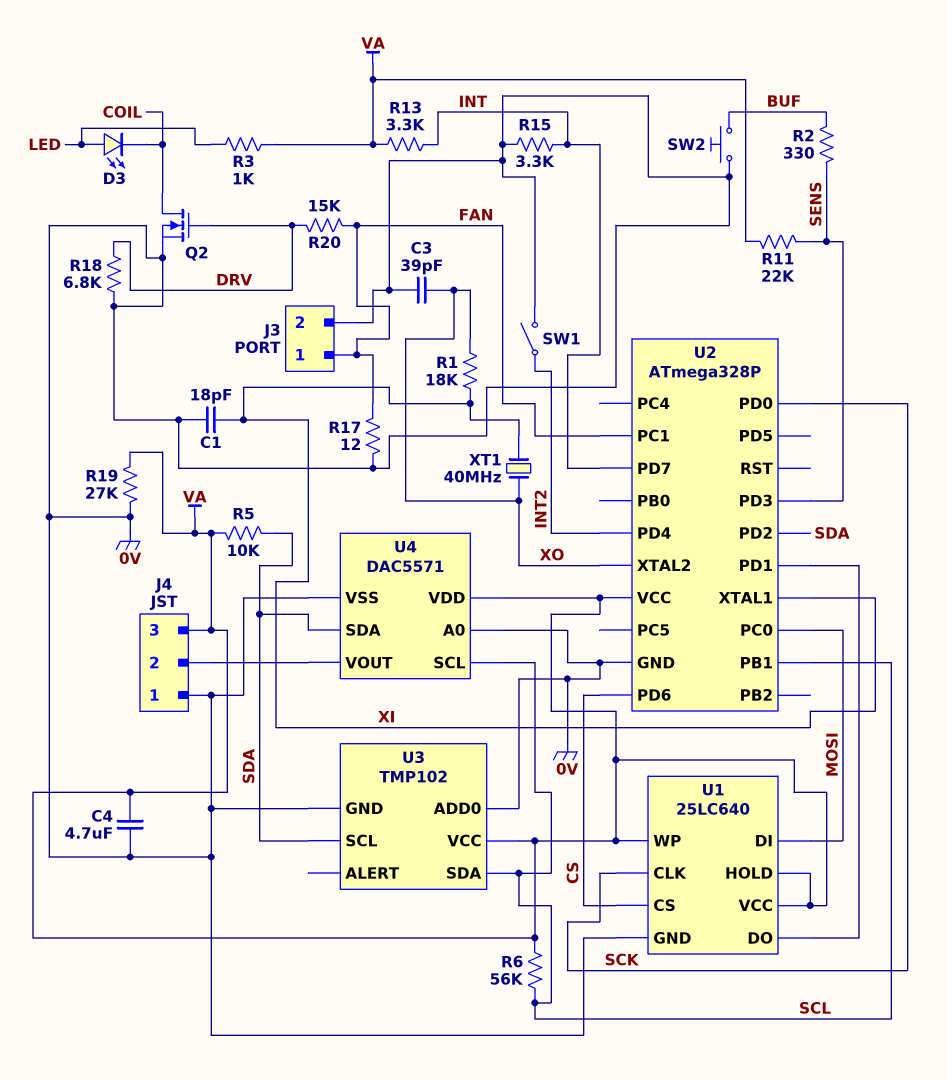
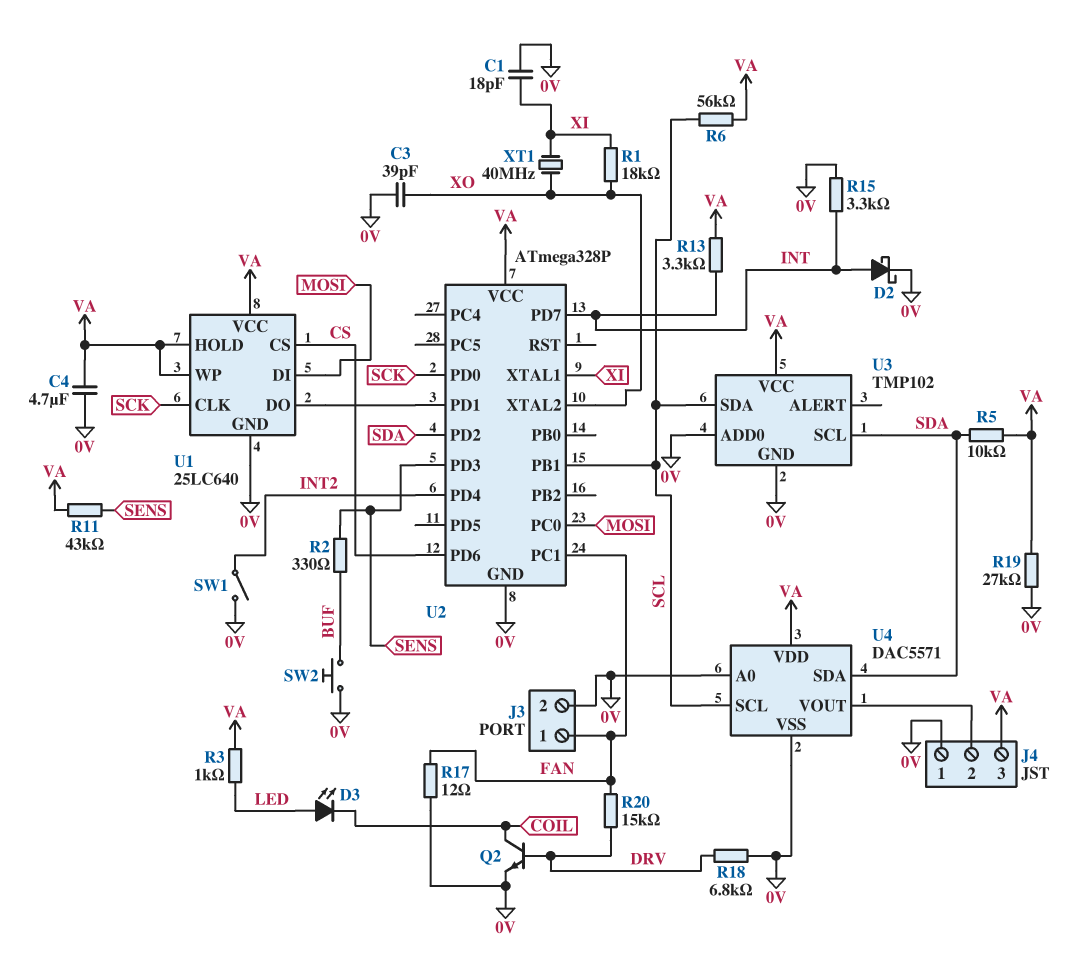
D2: none -> schottky (A INT, K 0V)
Q2: NMOS (G DRV, D COIL, S 0V) -> NPN (B DRV, C COIL, E 0V)
R11: 22k (SENS, VA) -> 43k (SENS, VA)

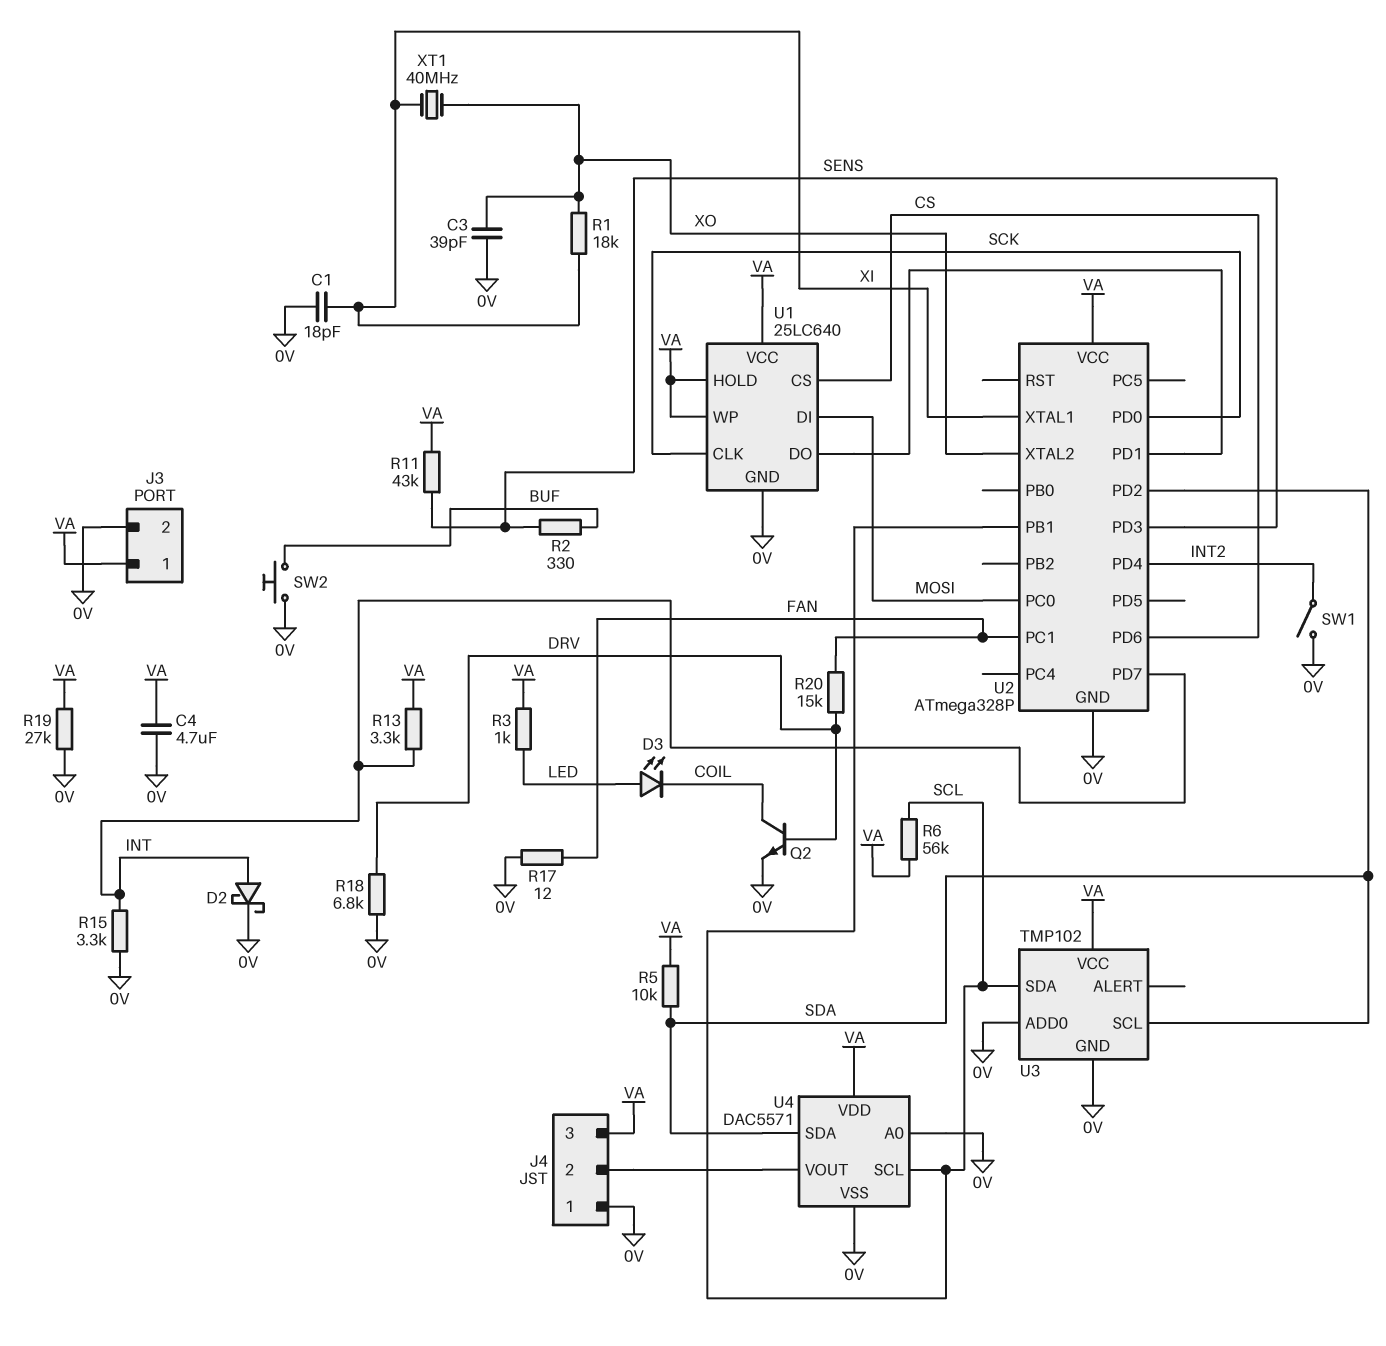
J3 pin 1: FAN -> VA

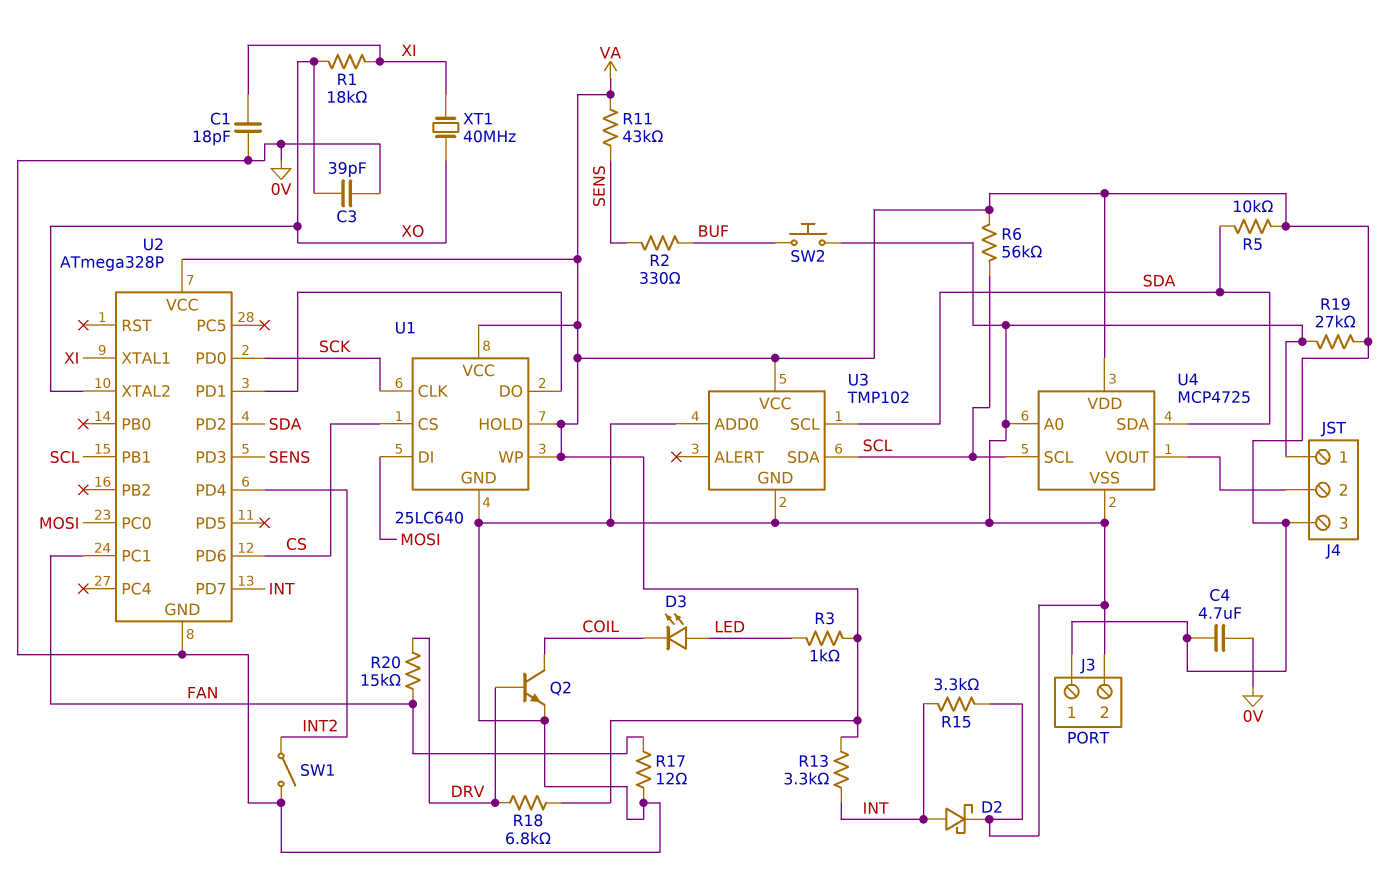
R18: 6.8k (0V, DRV) -> 6.8k (DRV, VA)
U4: DAC5571 -> MCP4725

